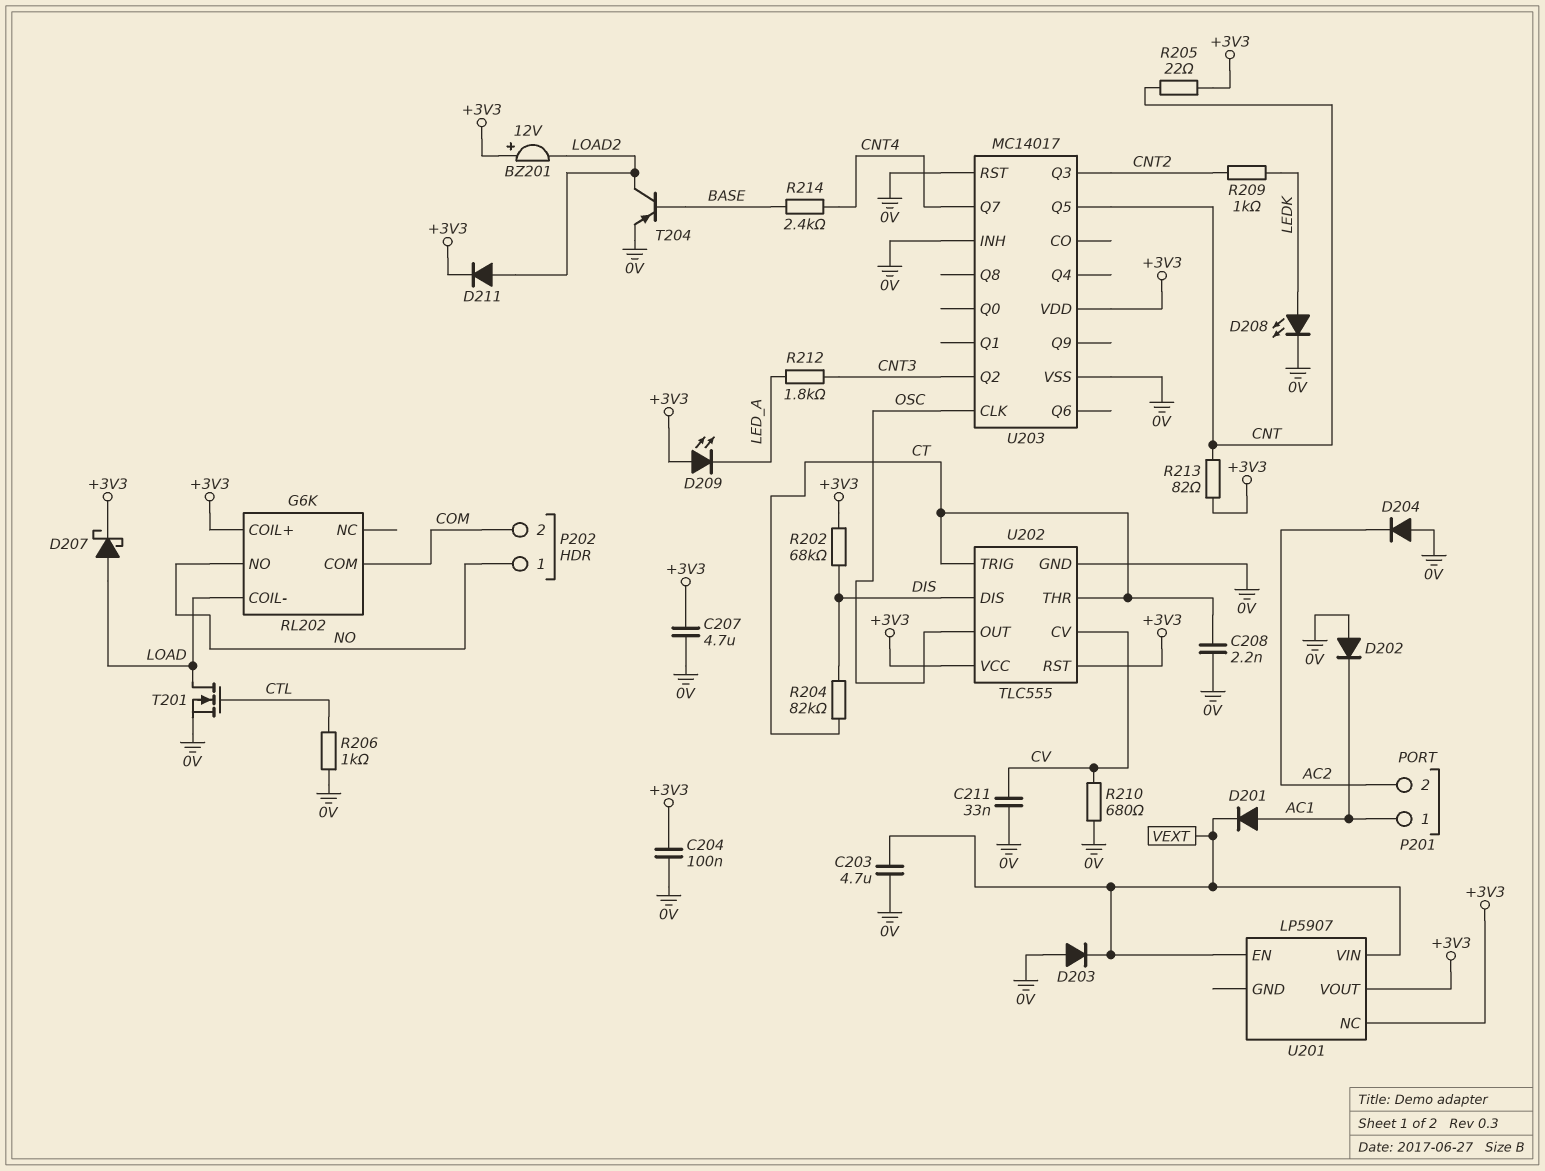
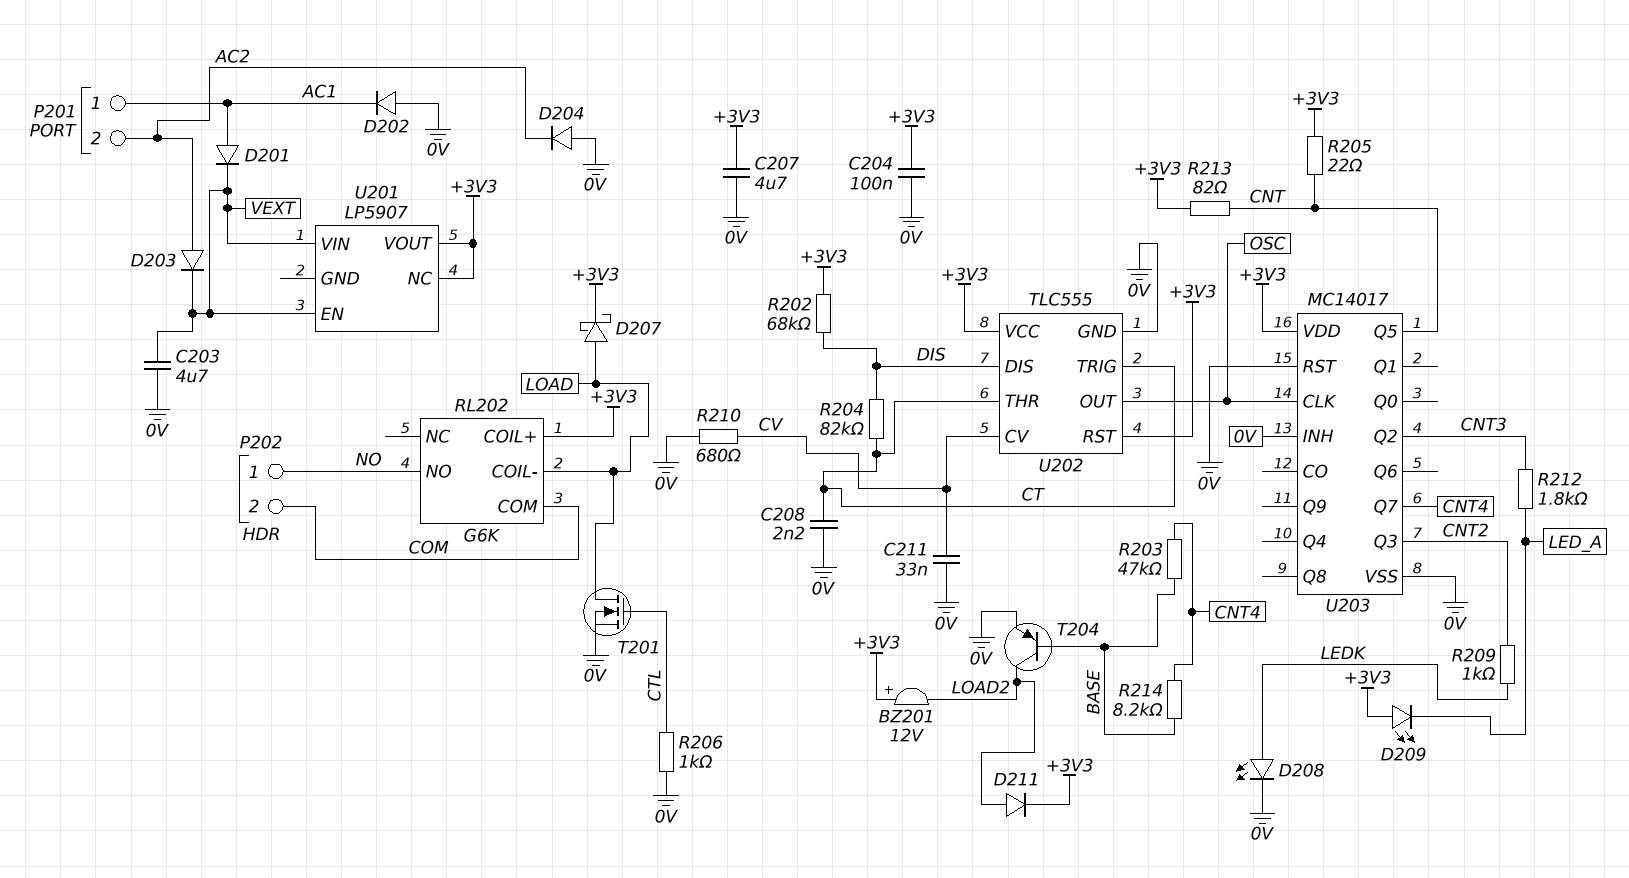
D203: diode (A 0V, K VEXT) -> diode (A AC2, K VEXT)
R203: none -> 47k (BASE, CNT4)
R214: 2.4k (BASE, CNT4) -> 8.2k (BASE, CNT4)

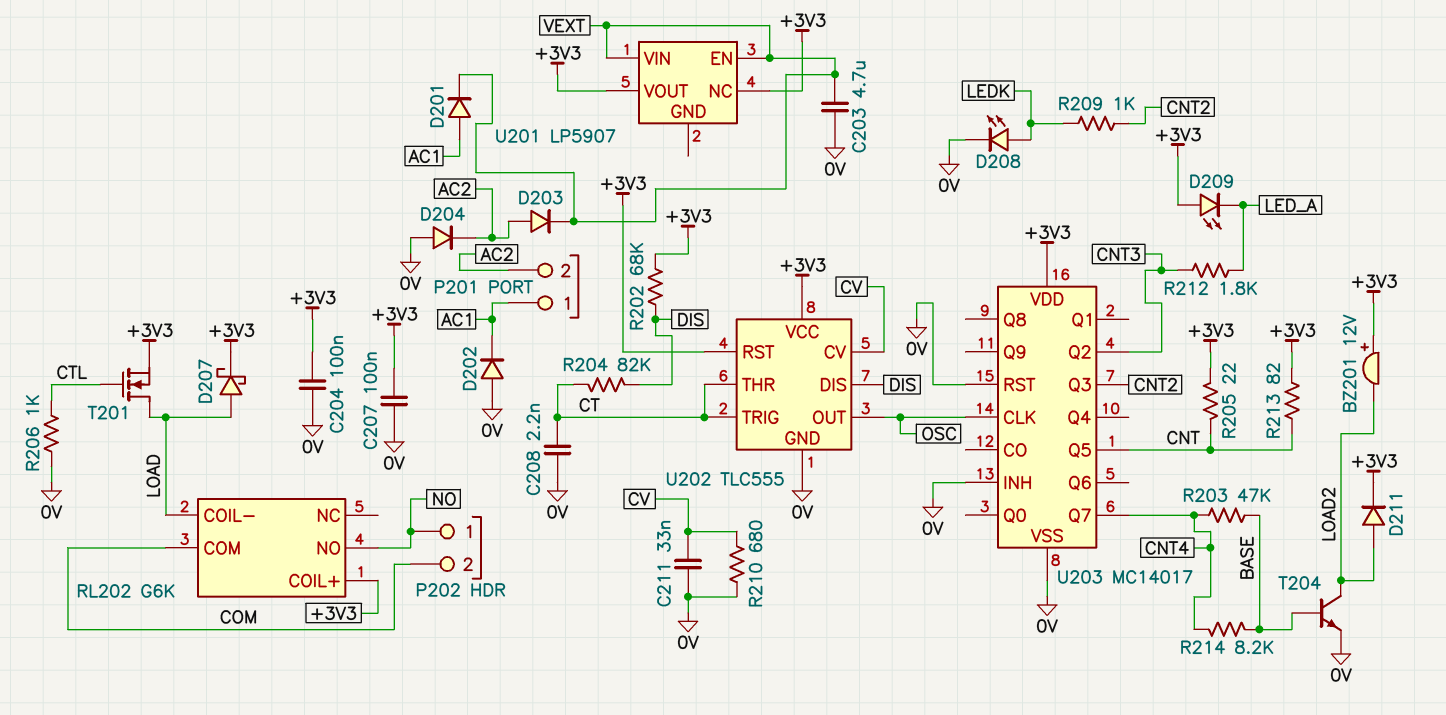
C207: 4.7uF (+3V3, 0V) -> 100nF (+3V3, 0V)
T201: NMOS (G CTL, D LOAD, S 0V) -> NMOS (G CTL, D LOAD, S +3V3)
T204: PNP (B BASE, C LOAD2, E 0V) -> NPN (B BASE, C LOAD2, E 0V)

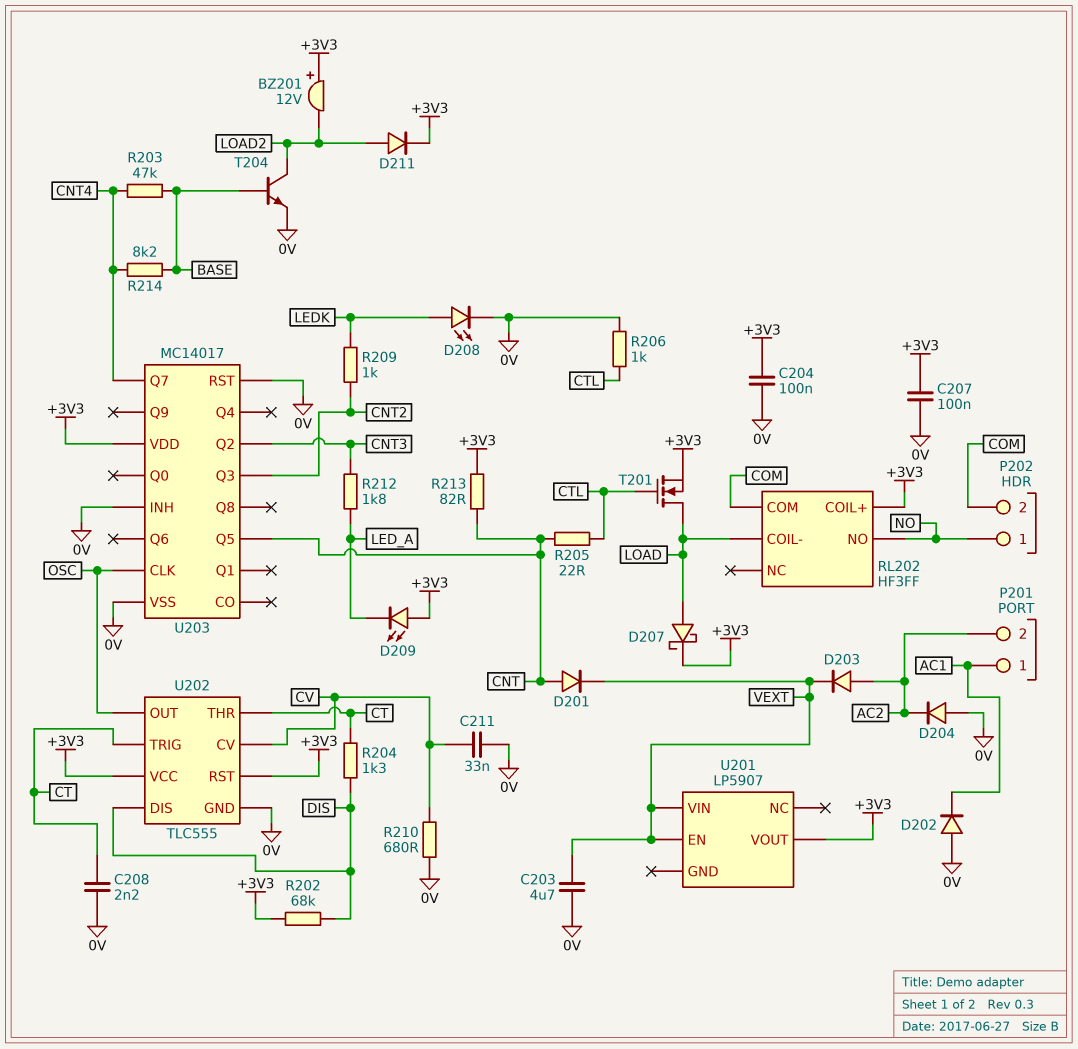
D201: diode (A AC1, K VEXT) -> diode (A CNT, K VEXT)
R204: 82k (CT, DIS) -> 1.3k (CT, DIS)
R205: 22 (+3V3, CNT) -> 22 (CNT, CTL)
RL202: G6K -> HF3FF
U201 pin NC: +3V3 -> none

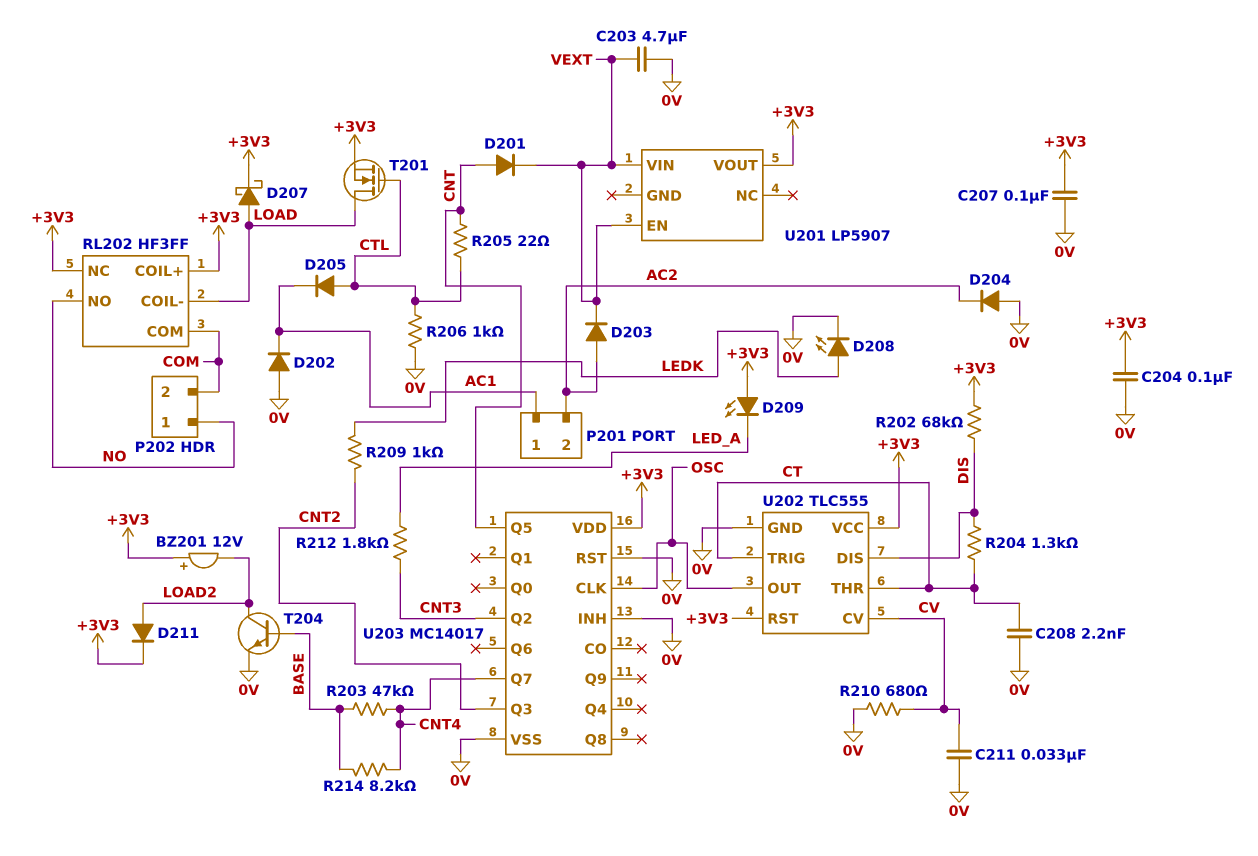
D205: none -> diode (A CTL, K AC1)
R213: 82 (+3V3, CNT) -> none
RL202 pin NC: none -> +3V3

